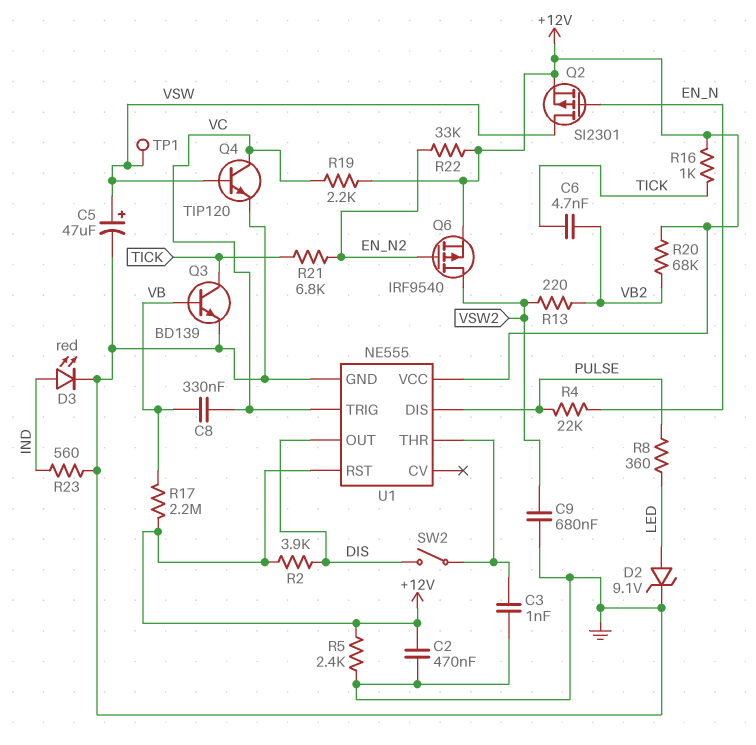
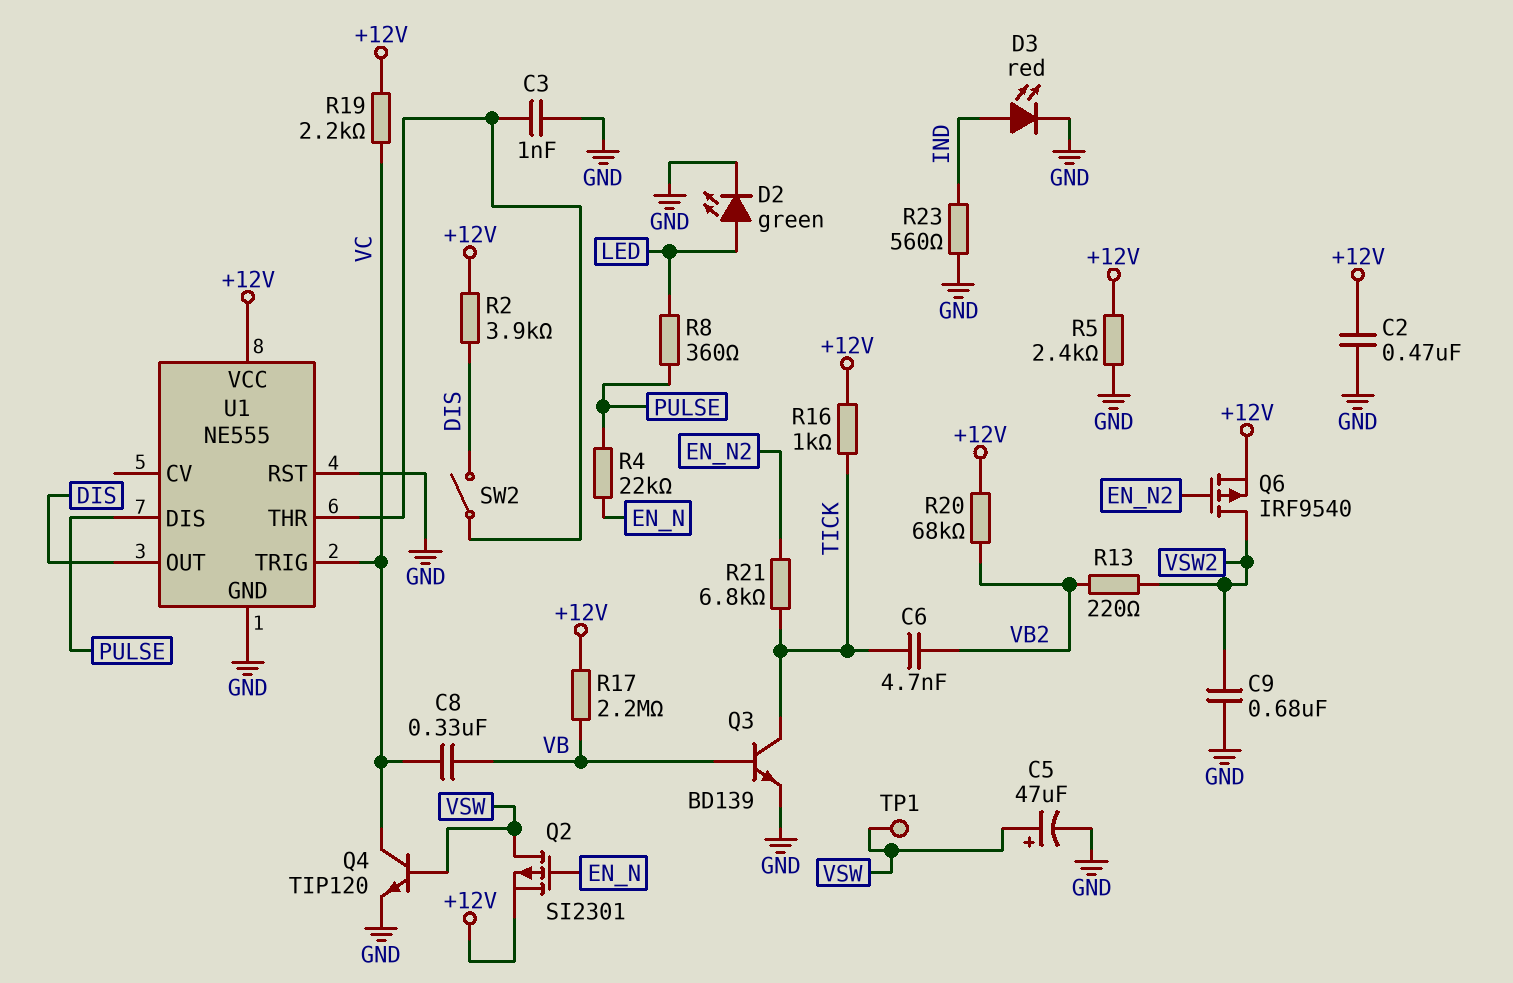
D2: zener 9.1V (A LED, K GND) -> LED green (A LED, K GND)
R22: 33k (+12V, EN_N2) -> none
U1 pin RST: +12V -> GND

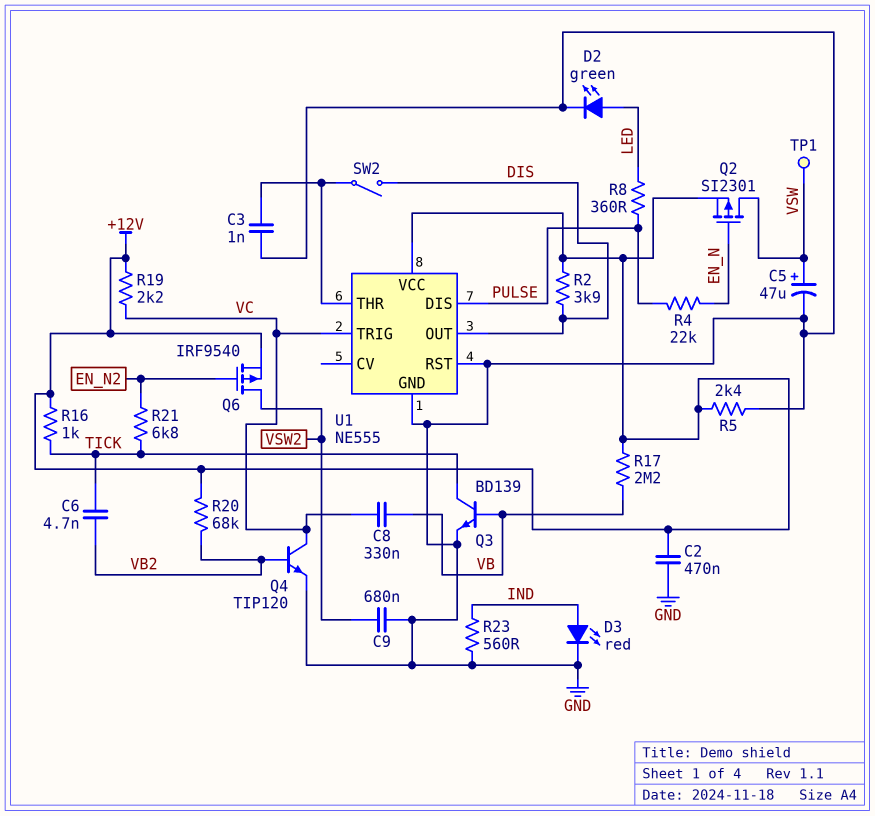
Q4: NPN TIP120 (B VSW, C VC, E GND) -> NPN TIP120 (B VB2, C VC, E GND)
R13: 220 (VB2, VSW2) -> none

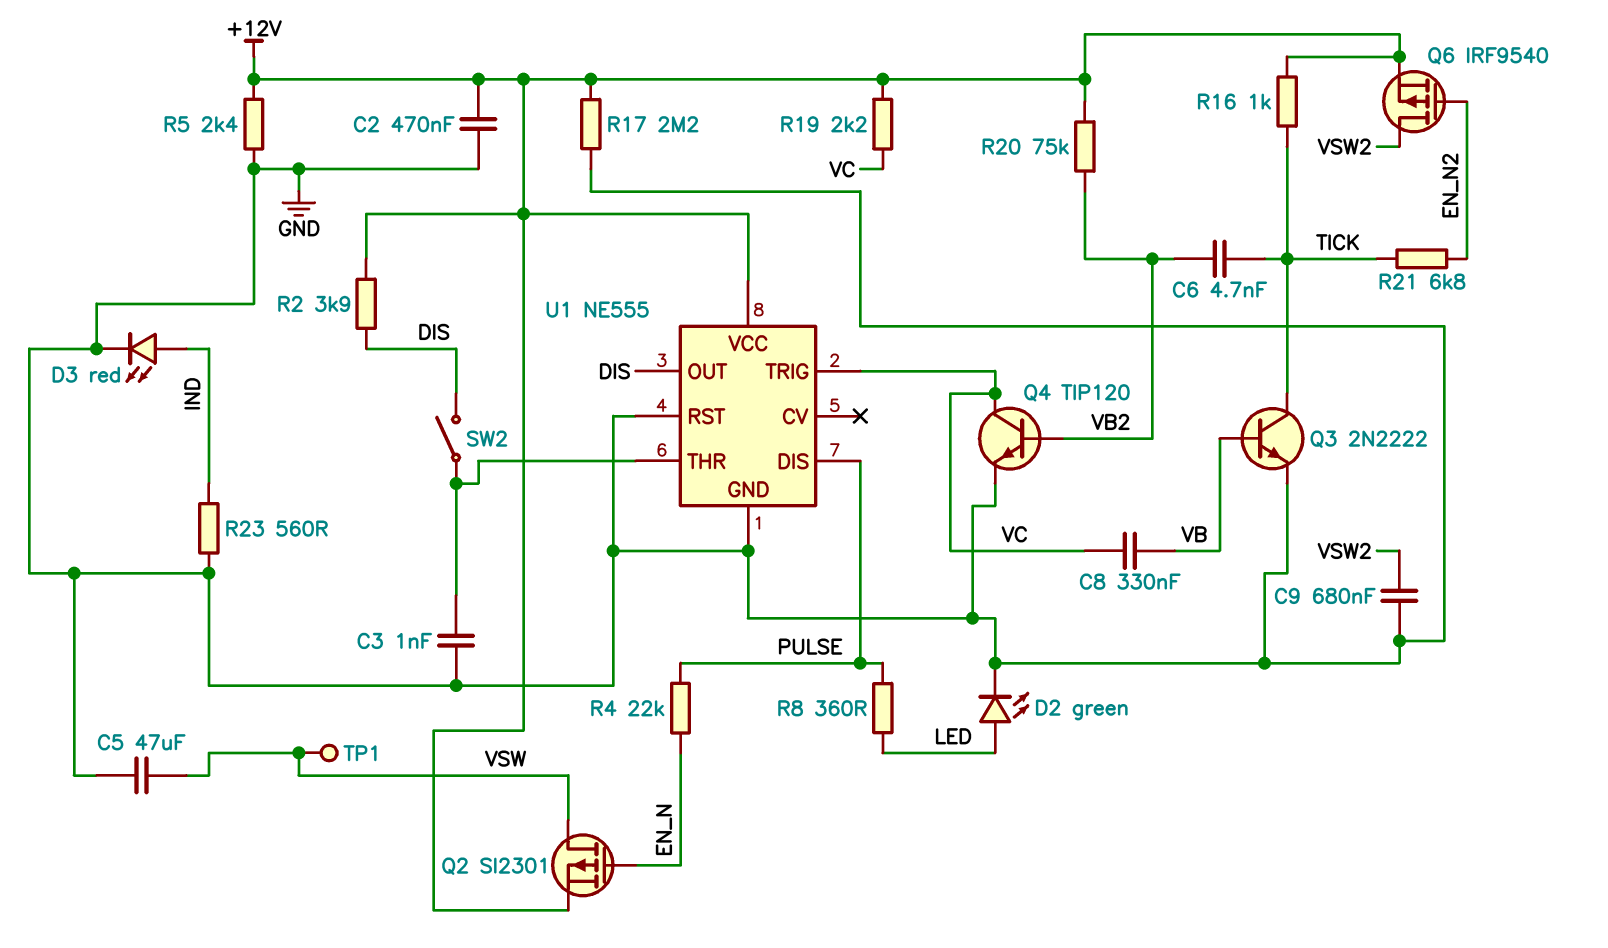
C5: 47uF (plus VSW, minus GND) -> 47uF (GND, VSW)
Q3: NPN BD139 (B VB, C TICK, E GND) -> NPN 2N2222 (B VB, C TICK, E GND)
R17: 2.2M (+12V, VB) -> 2.2M (+12V, GND)
R20: 68k (+12V, VB2) -> 75k (+12V, VB2)

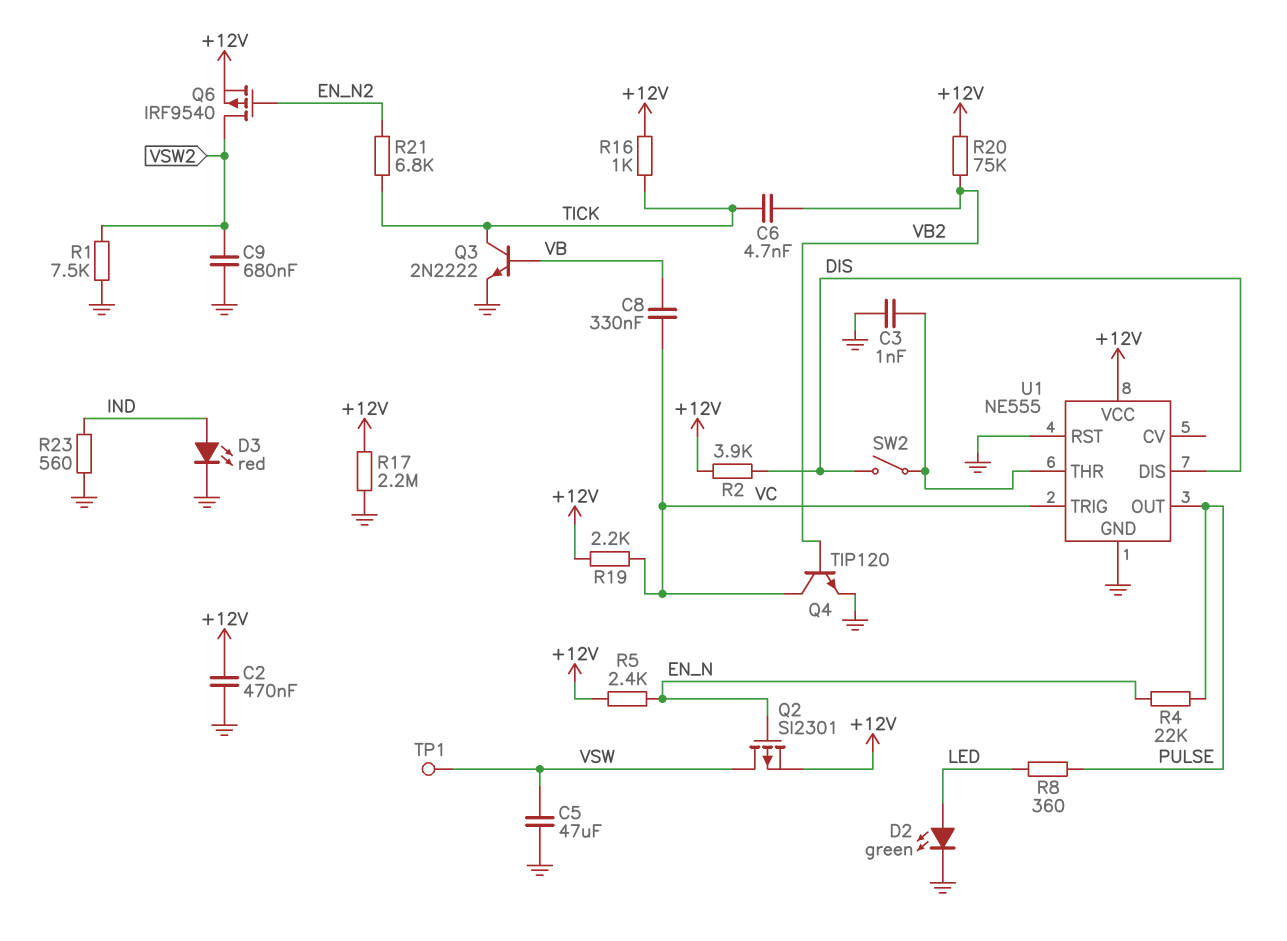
R1: none -> 7.5k (GND, VSW2)
R5: 2.4k (+12V, GND) -> 2.4k (+12V, EN_N)
U1 pin DIS: PULSE -> DIS
U1 pin OUT: DIS -> PULSE

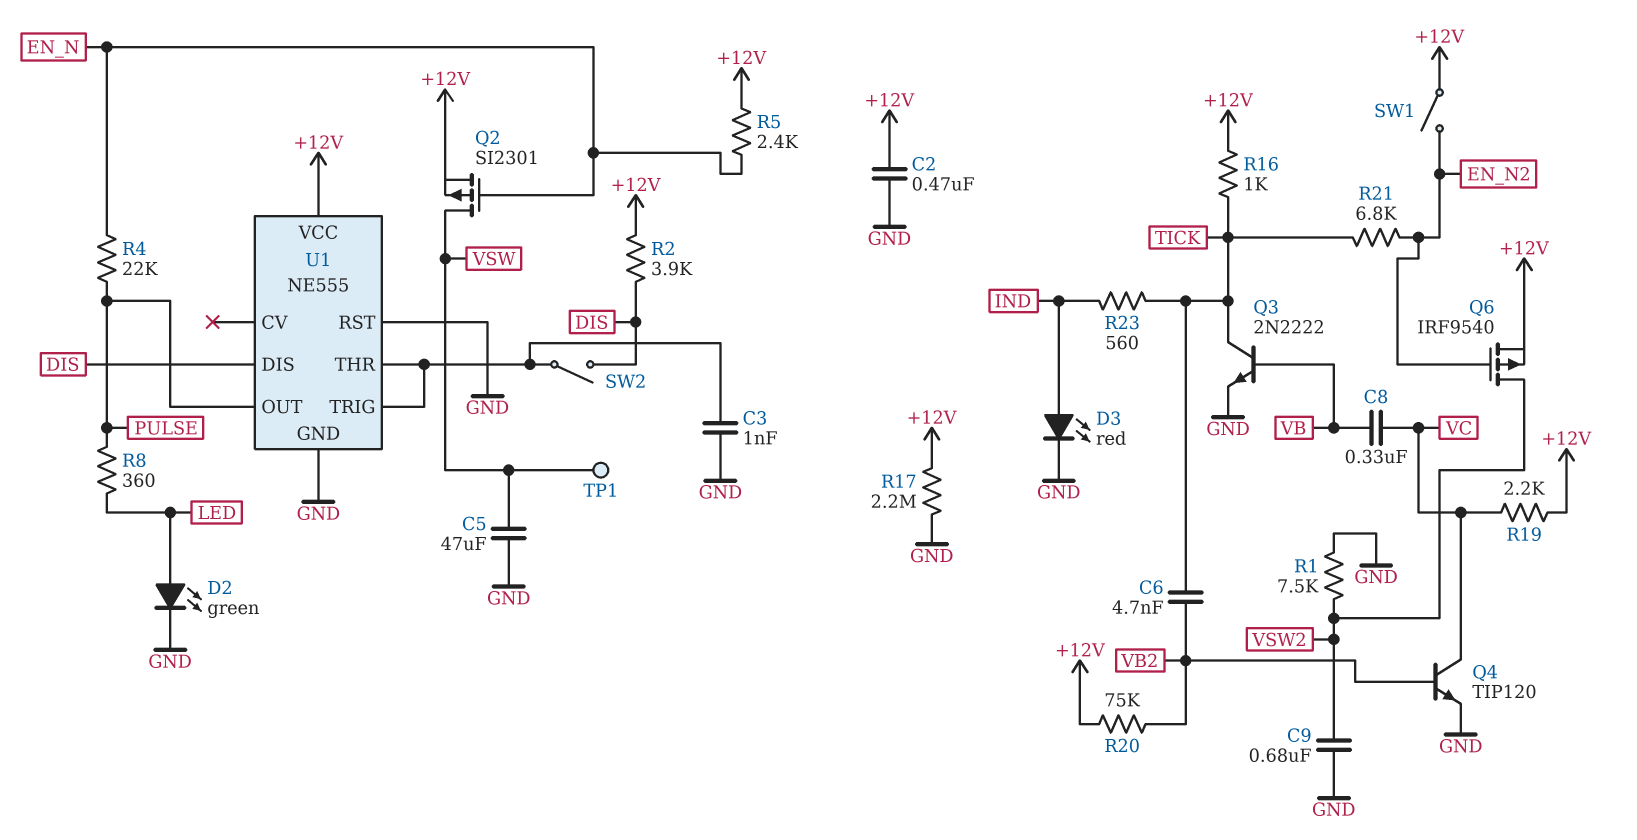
R23: 560 (GND, IND) -> 560 (IND, TICK)
SW1: none -> switch (+12V, EN_N2)
U1 pin TRIG: VC -> U1/THR

